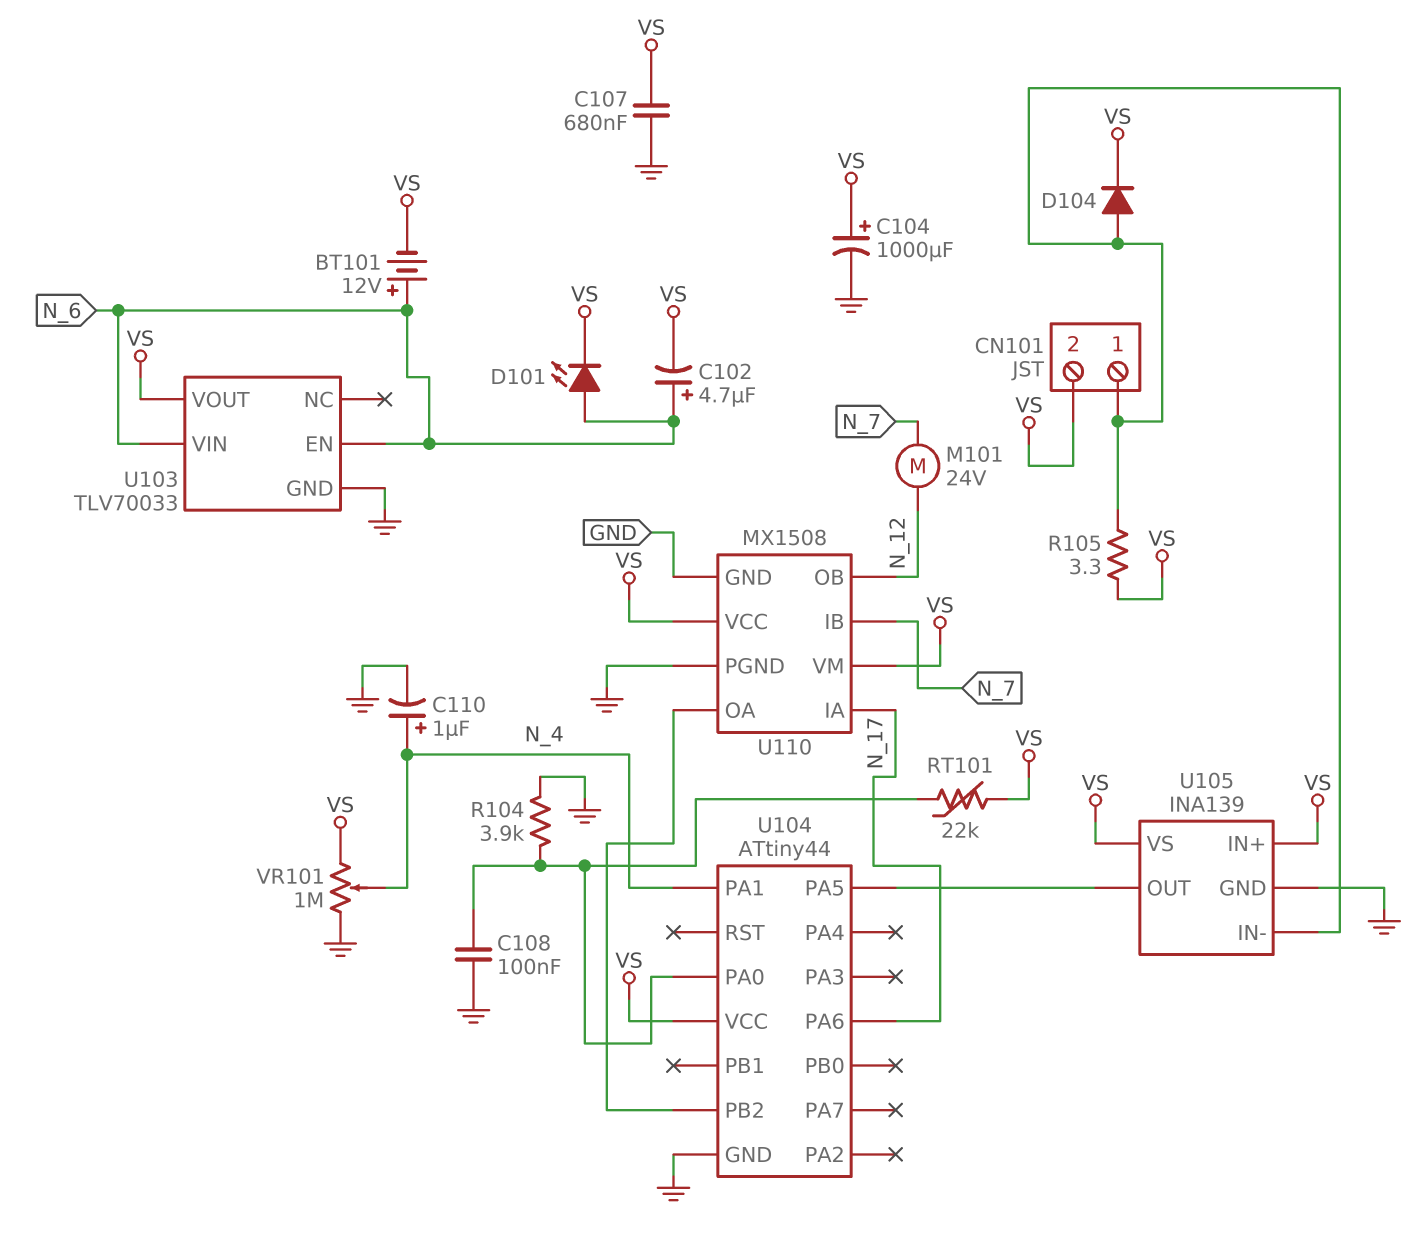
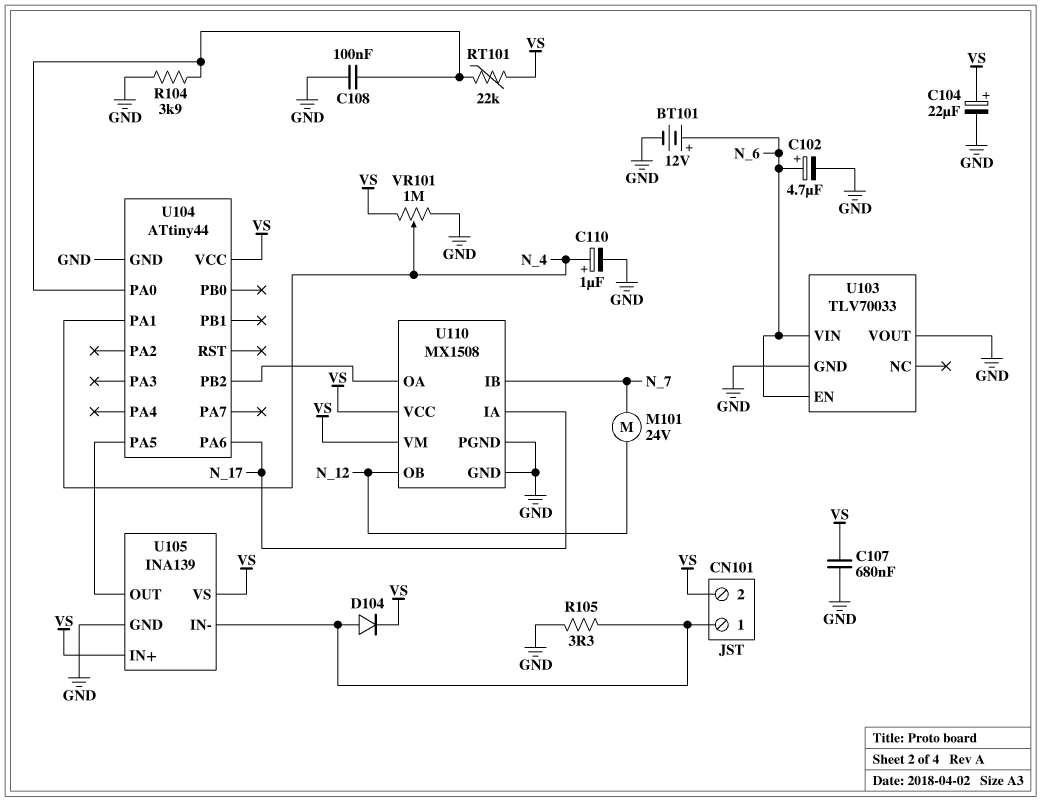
BT101: 12V (plus N_6, minus VS) -> 12V (plus N_6, minus GND)
C102: 4.7uF (plus N_6, minus VS) -> 4.7uF (plus N_6, minus GND)
C104: 1000uF (plus VS, minus GND) -> 22uF (plus VS, minus GND)
D101: LED (A N_6, K VS) -> none
R105: 3.3 (CN101/1, VS) -> 3.3 (CN101/1, GND)
U103 pin VOUT: VS -> GND

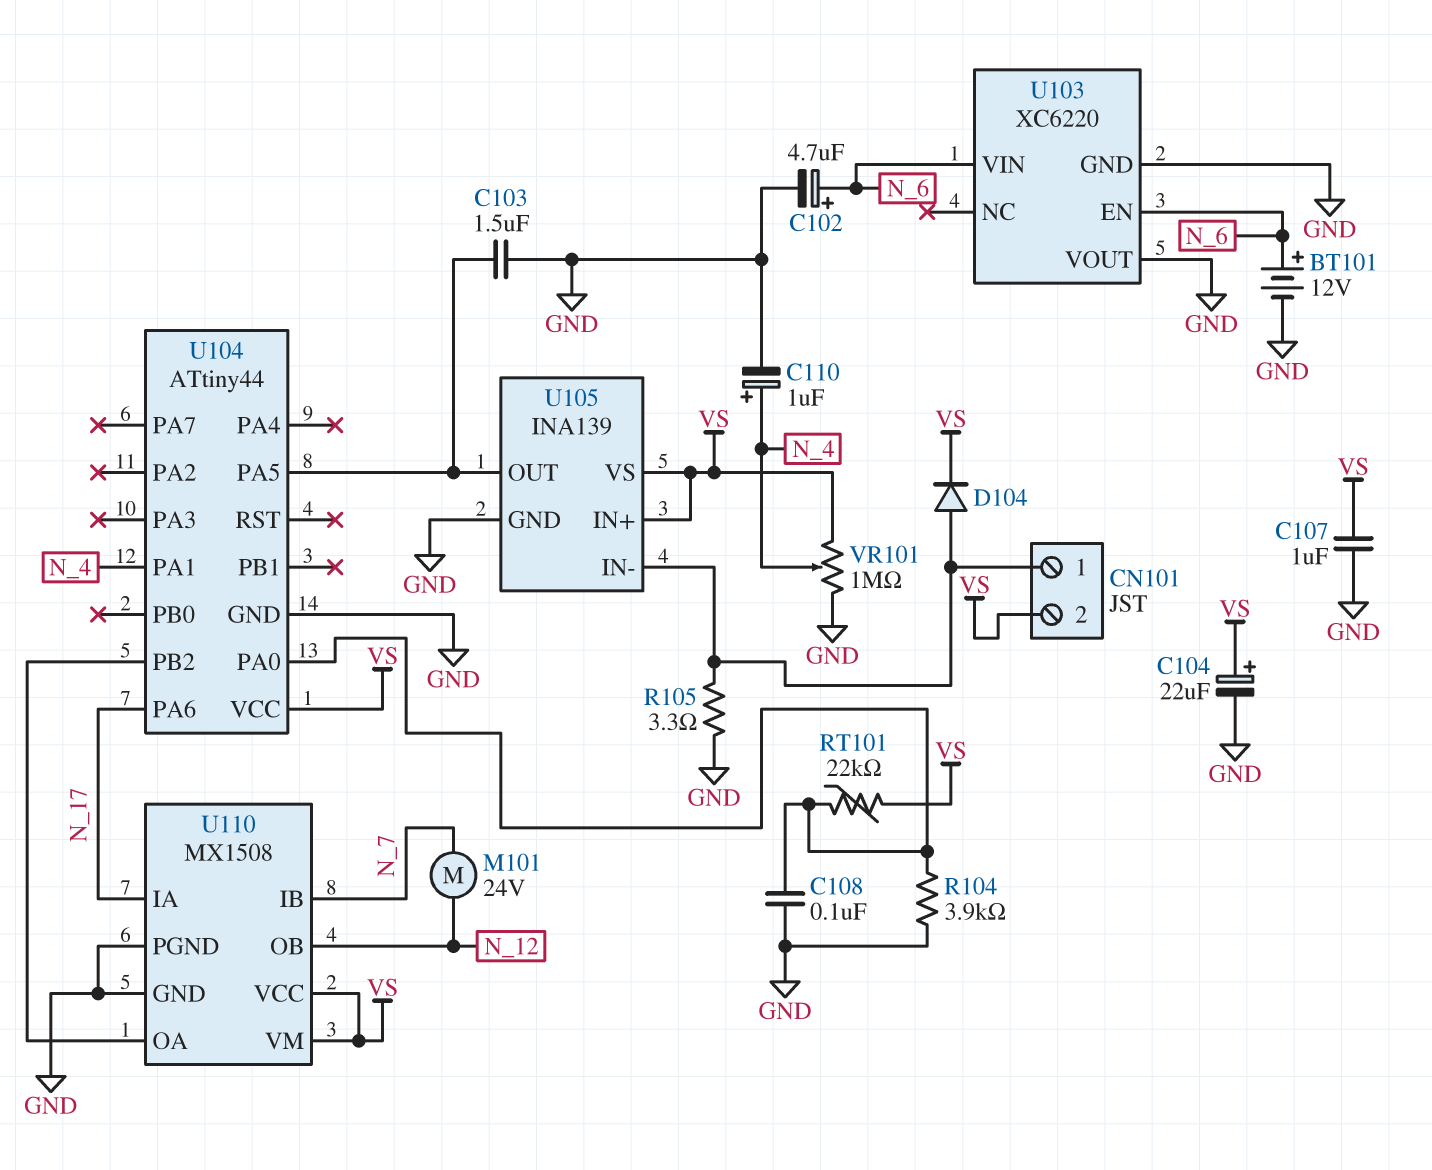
C103: none -> 1.5uF (GND, U104/PA5)
C107: 680nF (GND, VS) -> 1uF (GND, VS)
U103: TLV70033 -> XC6220

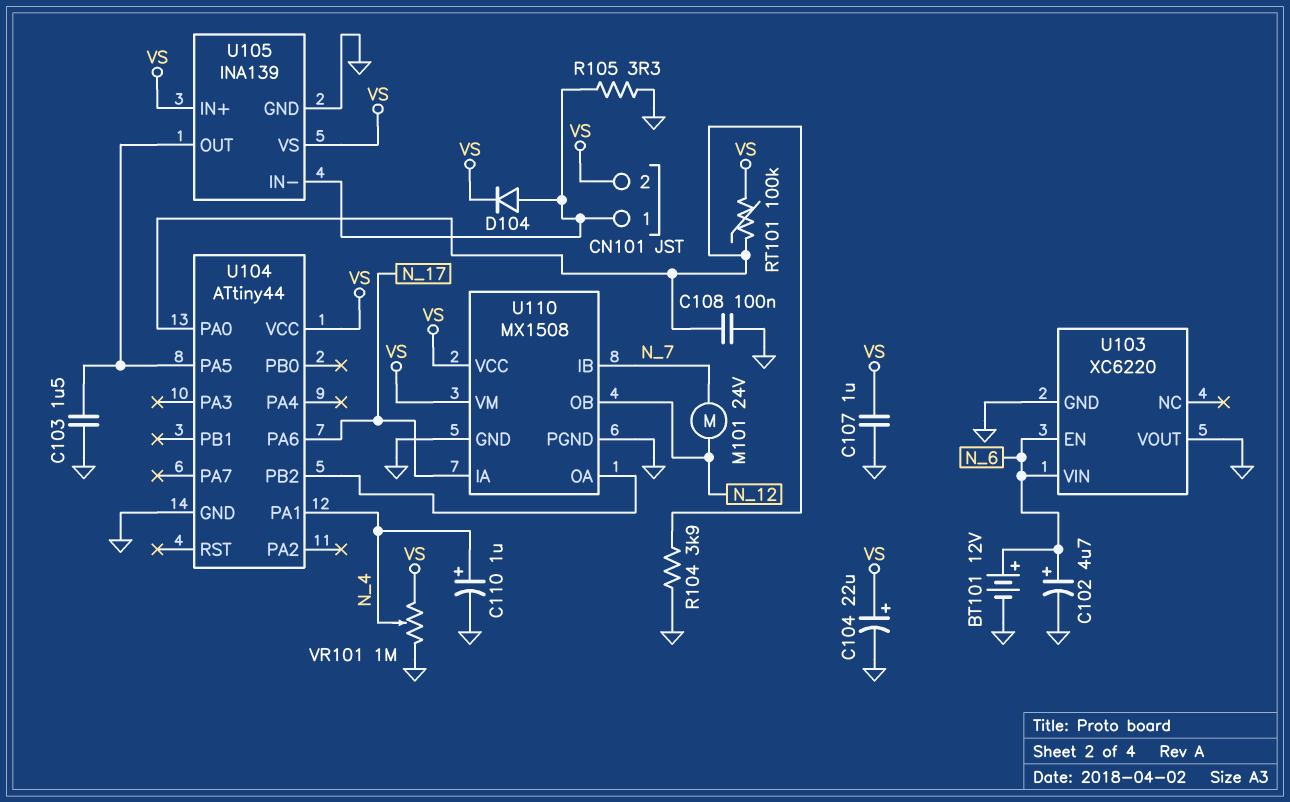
RT101: 22k (U104/PA0, VS) -> 100k (U104/PA0, VS)

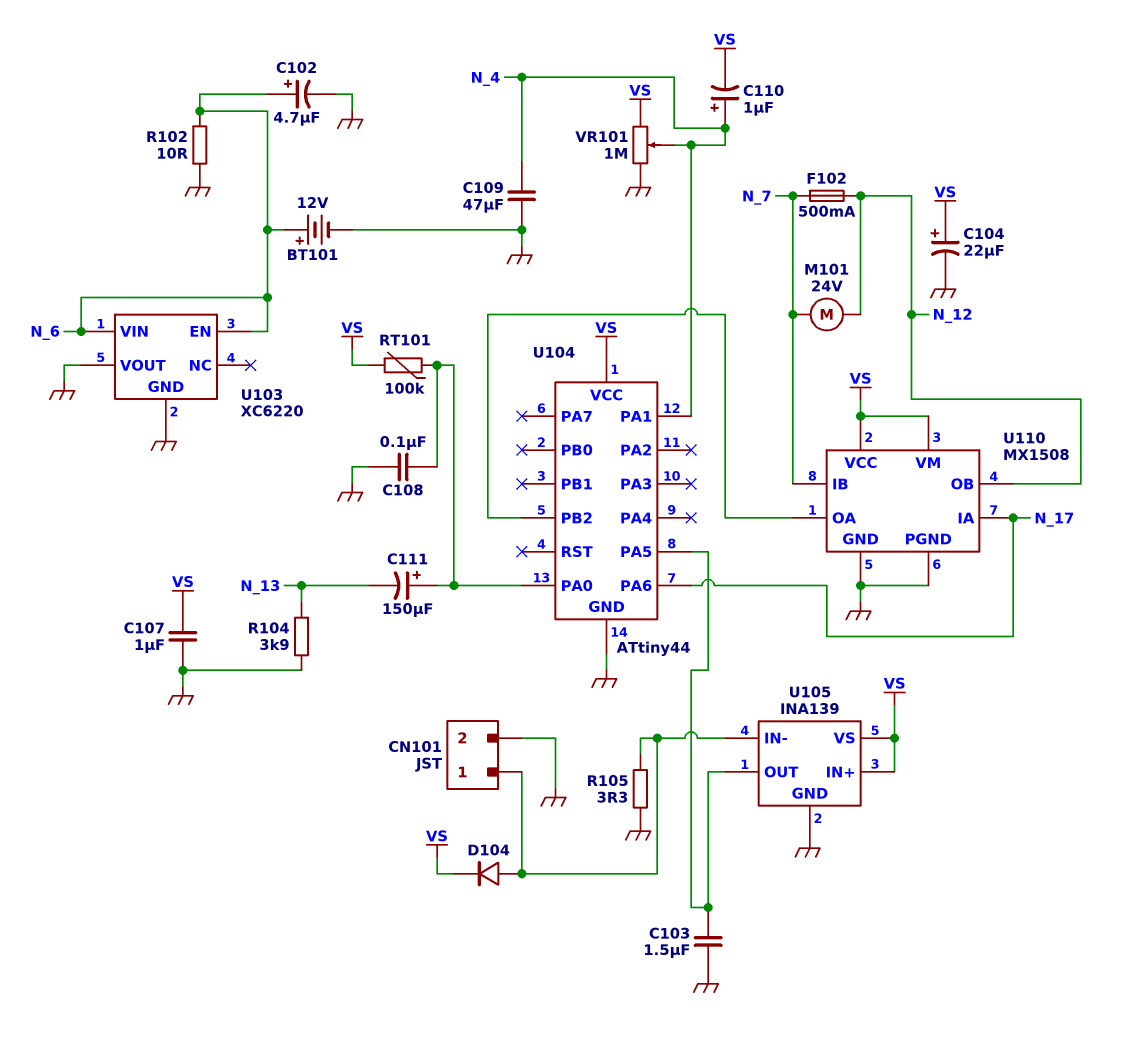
C109: none -> 47uF (GND, N_4)
C110: 1uF (plus N_4, minus GND) -> 1uF (plus N_4, minus VS)
C111: none -> 150uF (plus U104/PA0, minus N_13)
CN101 pin 2: VS -> GND
F102: none -> 500mA (N_7, N_12)
R102: none -> 10 (GND, N_6)
R104: 3.9k (GND, U104/PA0) -> 3.9k (GND, N_13)

